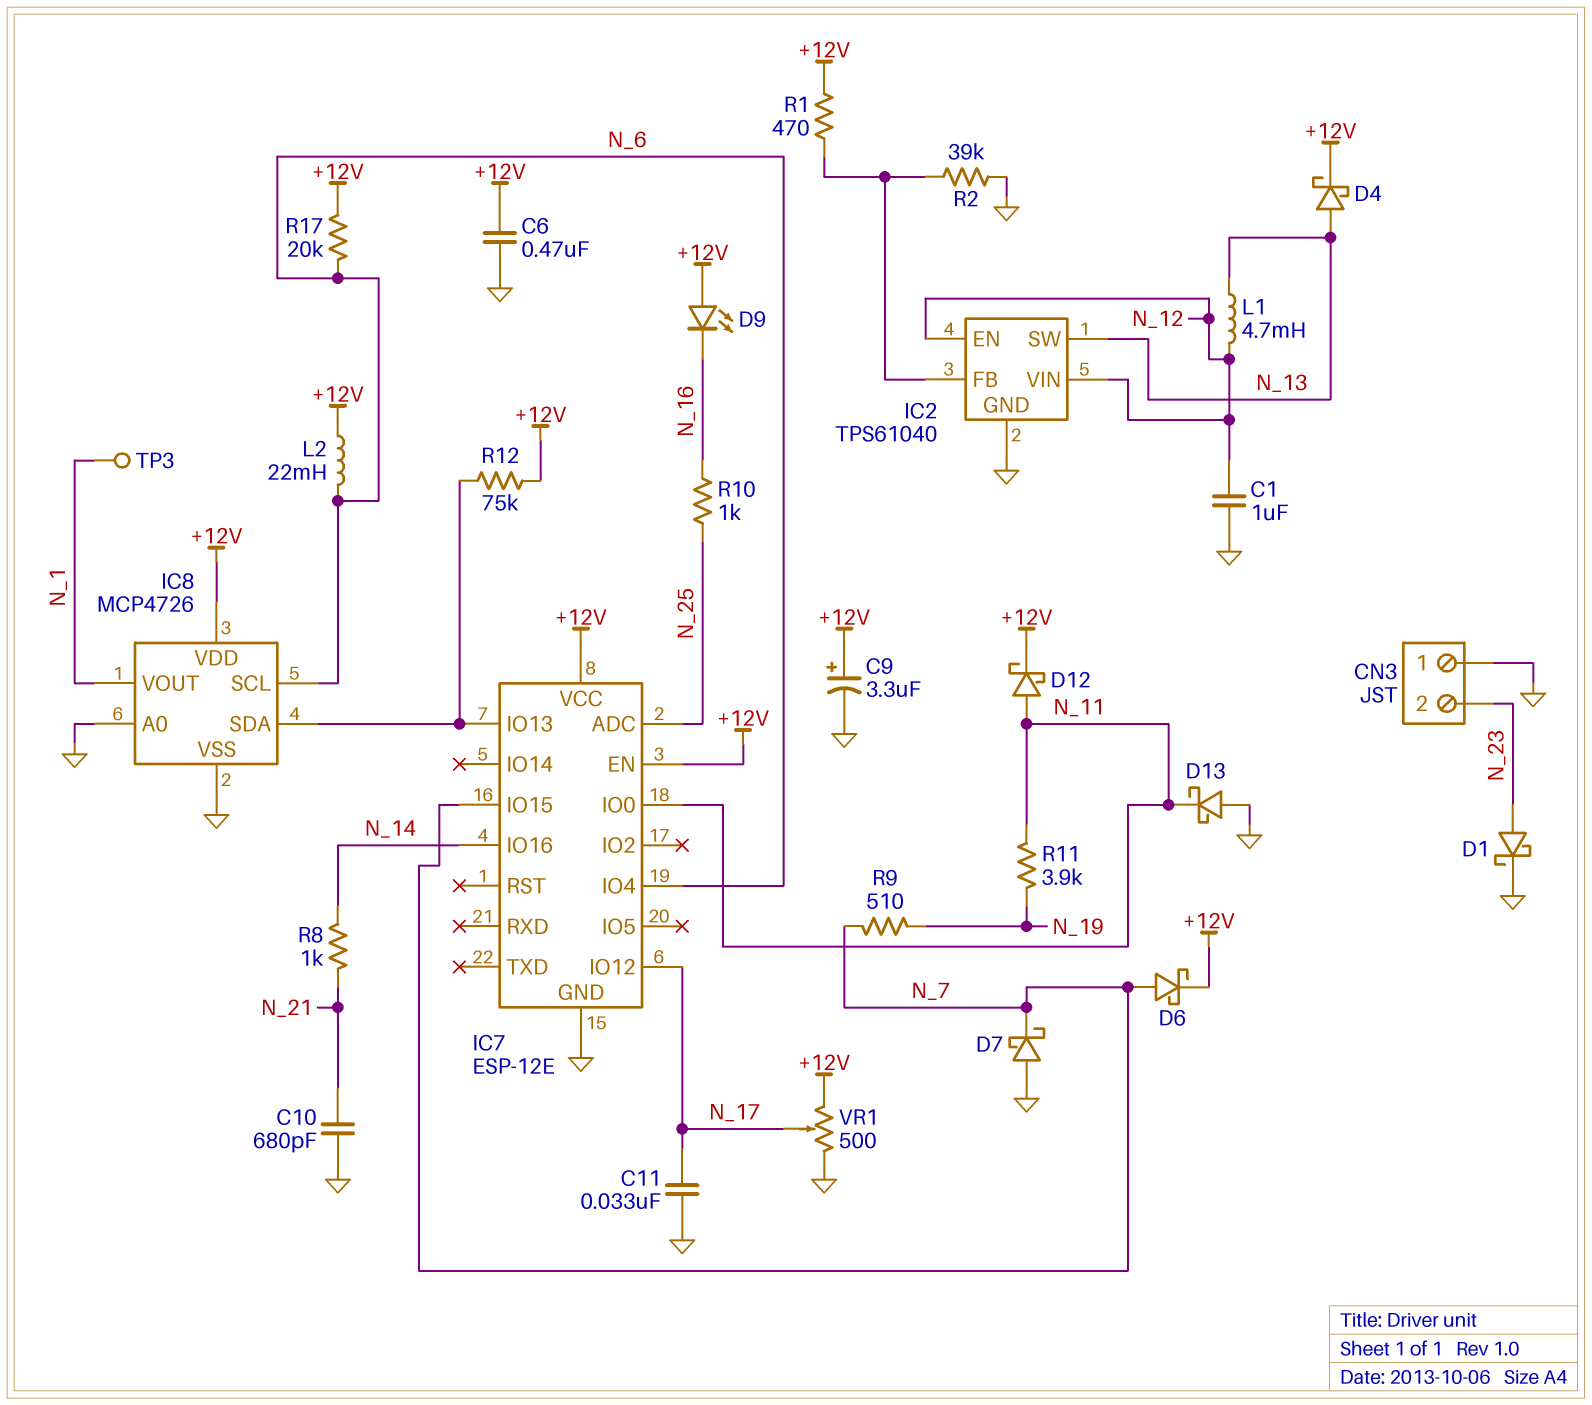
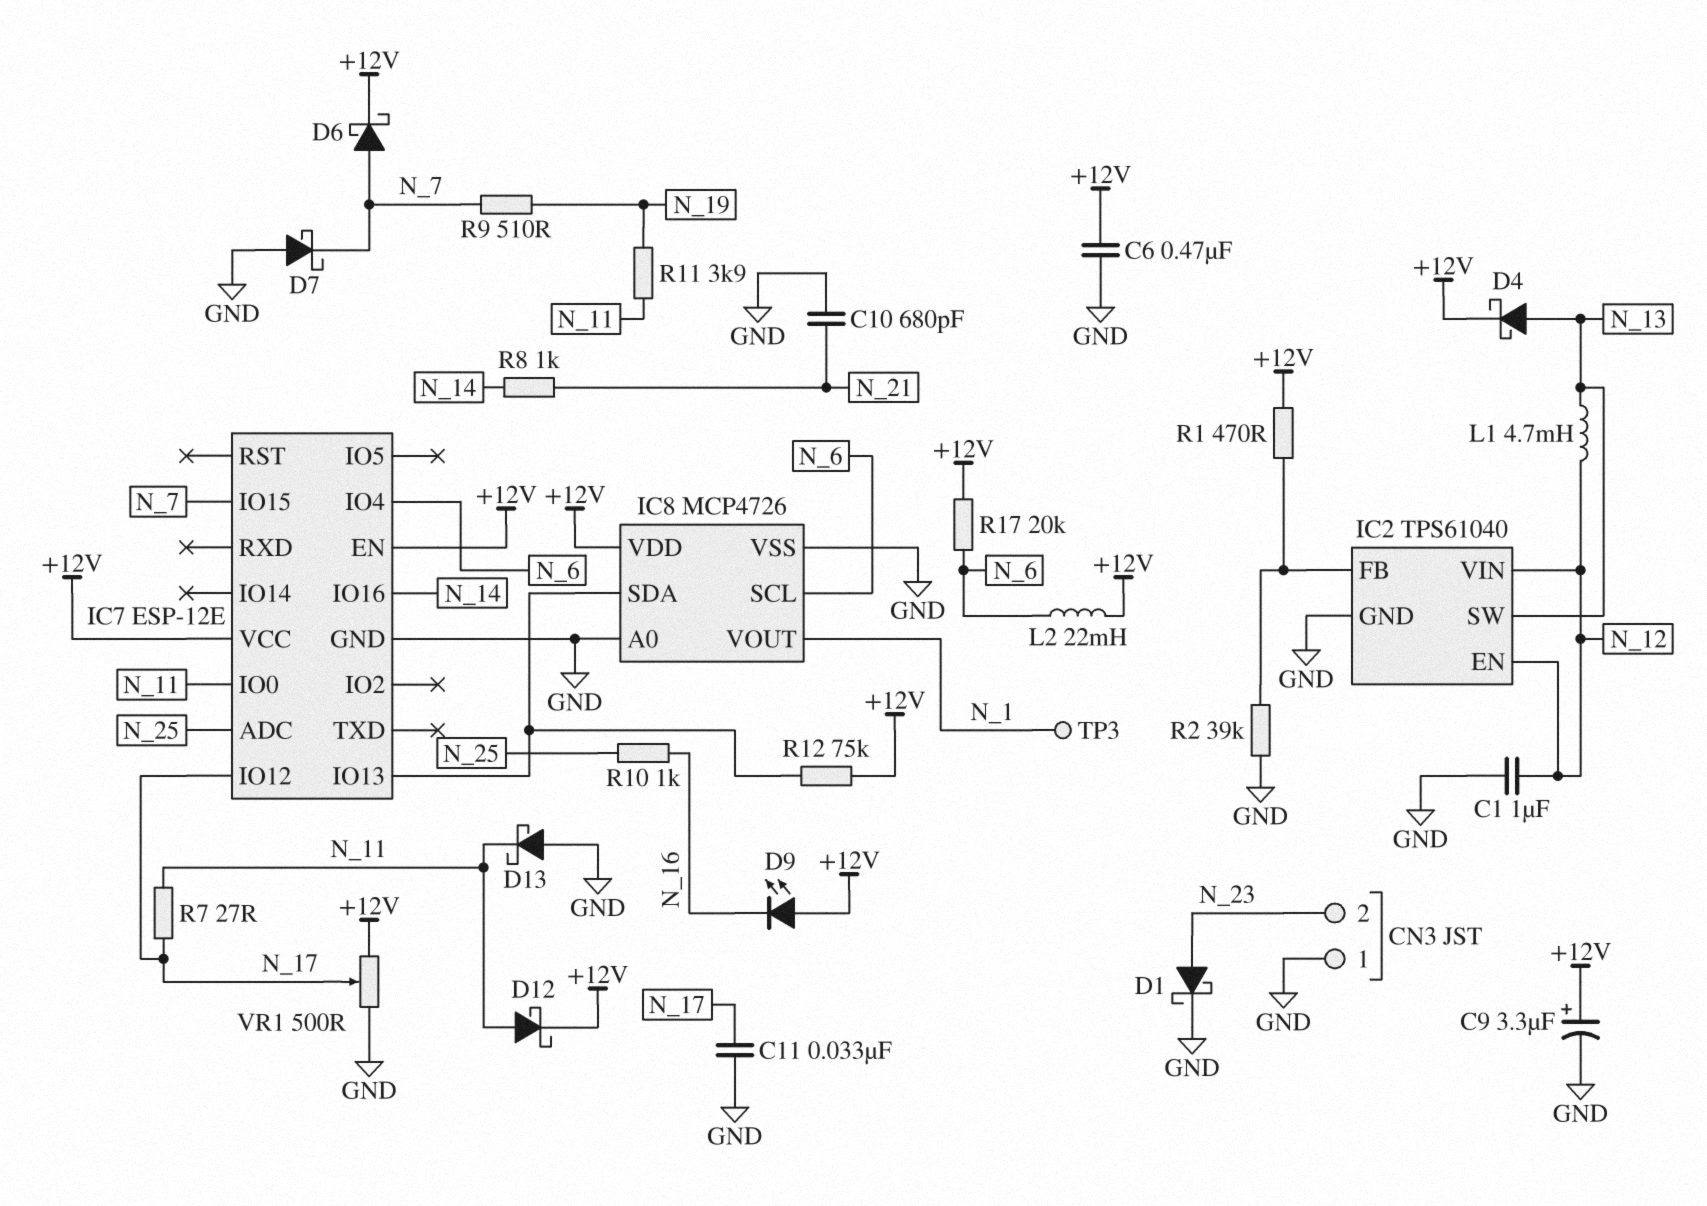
R7: none -> 27 (N_11, N_17)

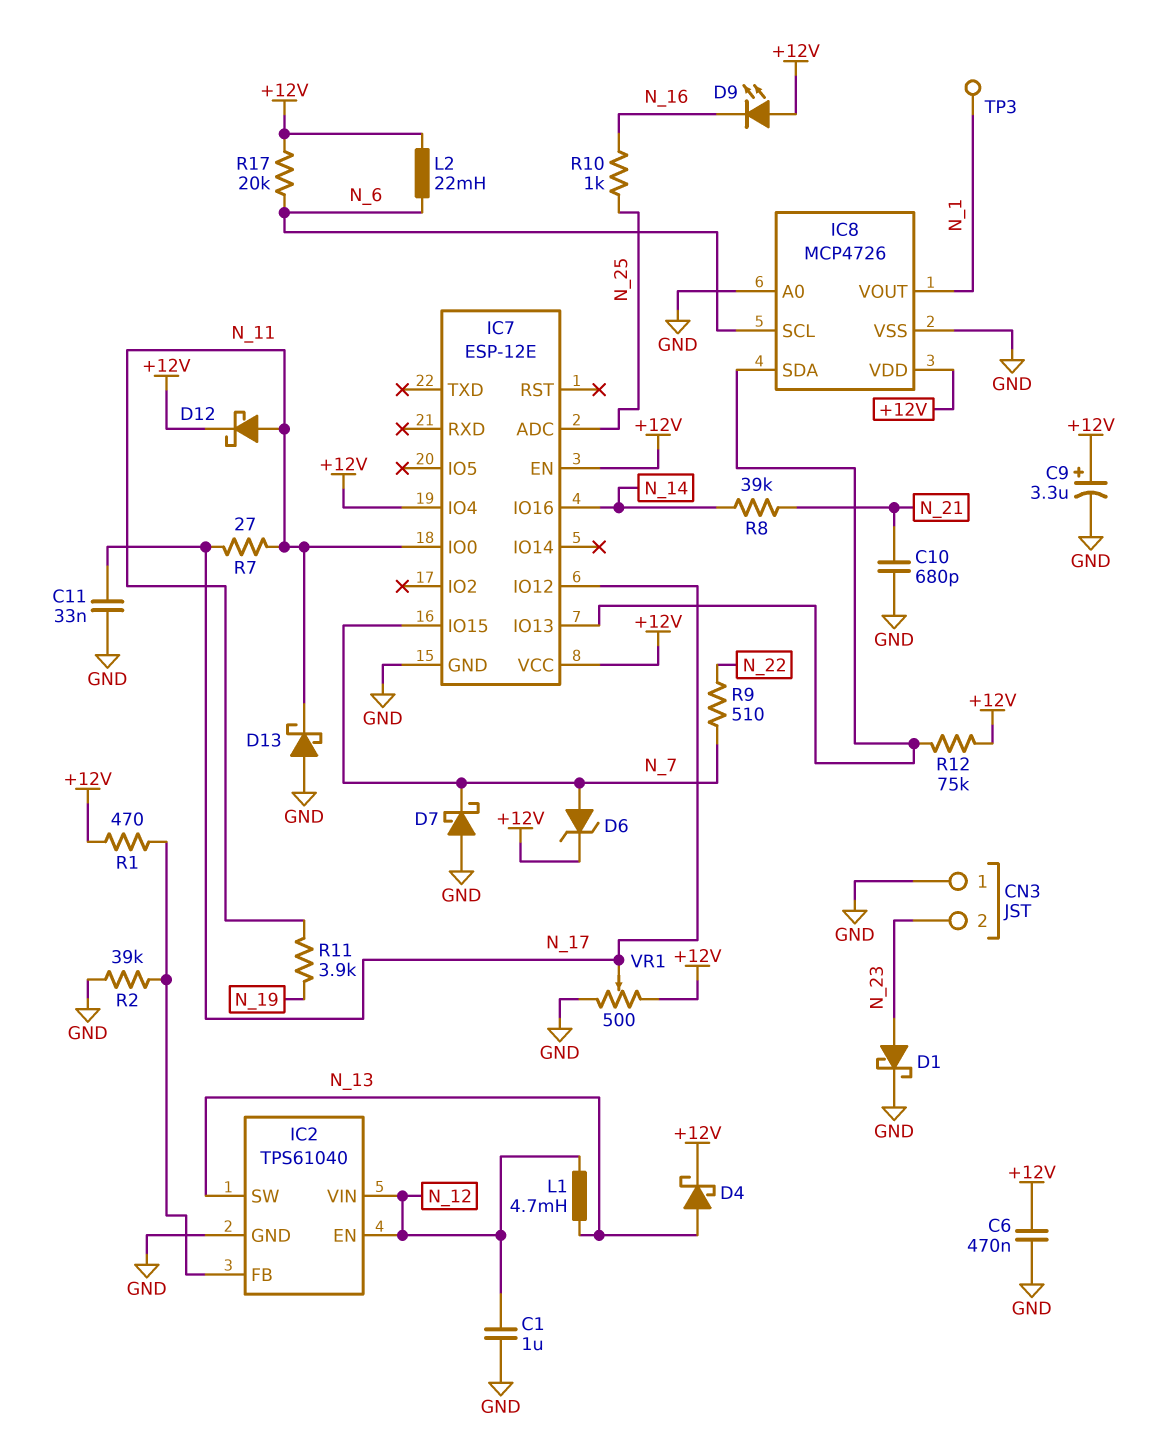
D6: schottky (A N_7, K +12V) -> zener (A N_7, K +12V)
IC7 pin IO4: N_6 -> +12V
R8: 1k (N_14, N_21) -> 39k (N_14, N_21)
R9: 510 (N_7, N_19) -> 510 (N_7, N_22)

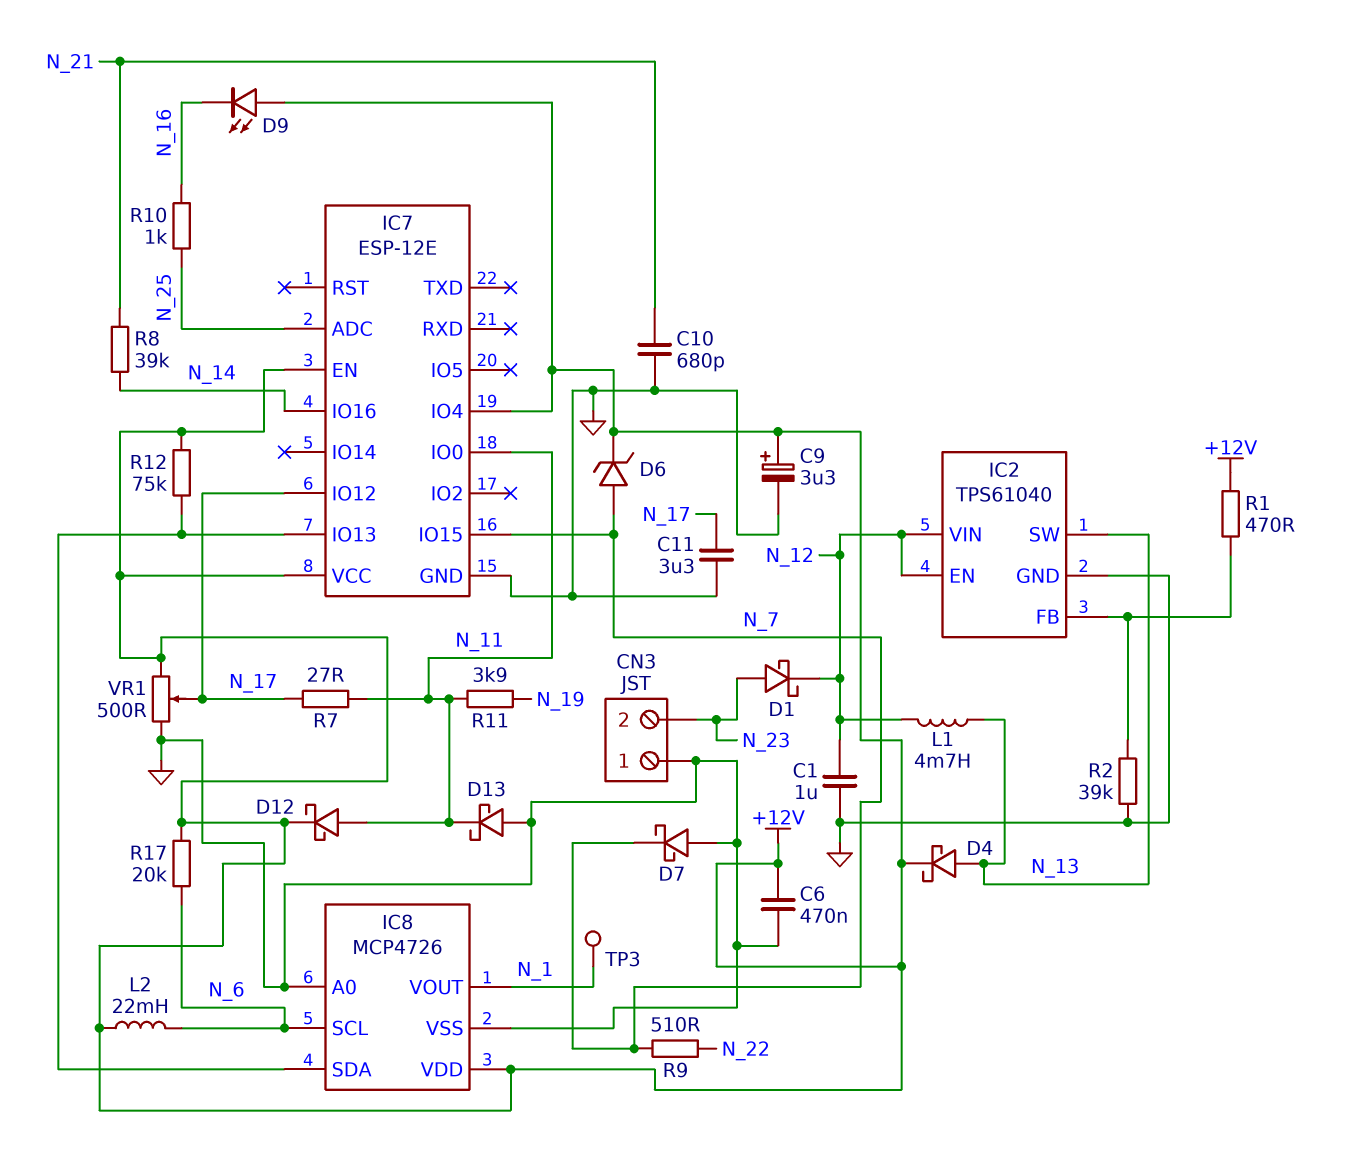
C11: 33nF (GND, N_17) -> 3.3uF (GND, N_17)
D1: schottky (A N_23, K GND) -> schottky (A N_23, K N_12)

